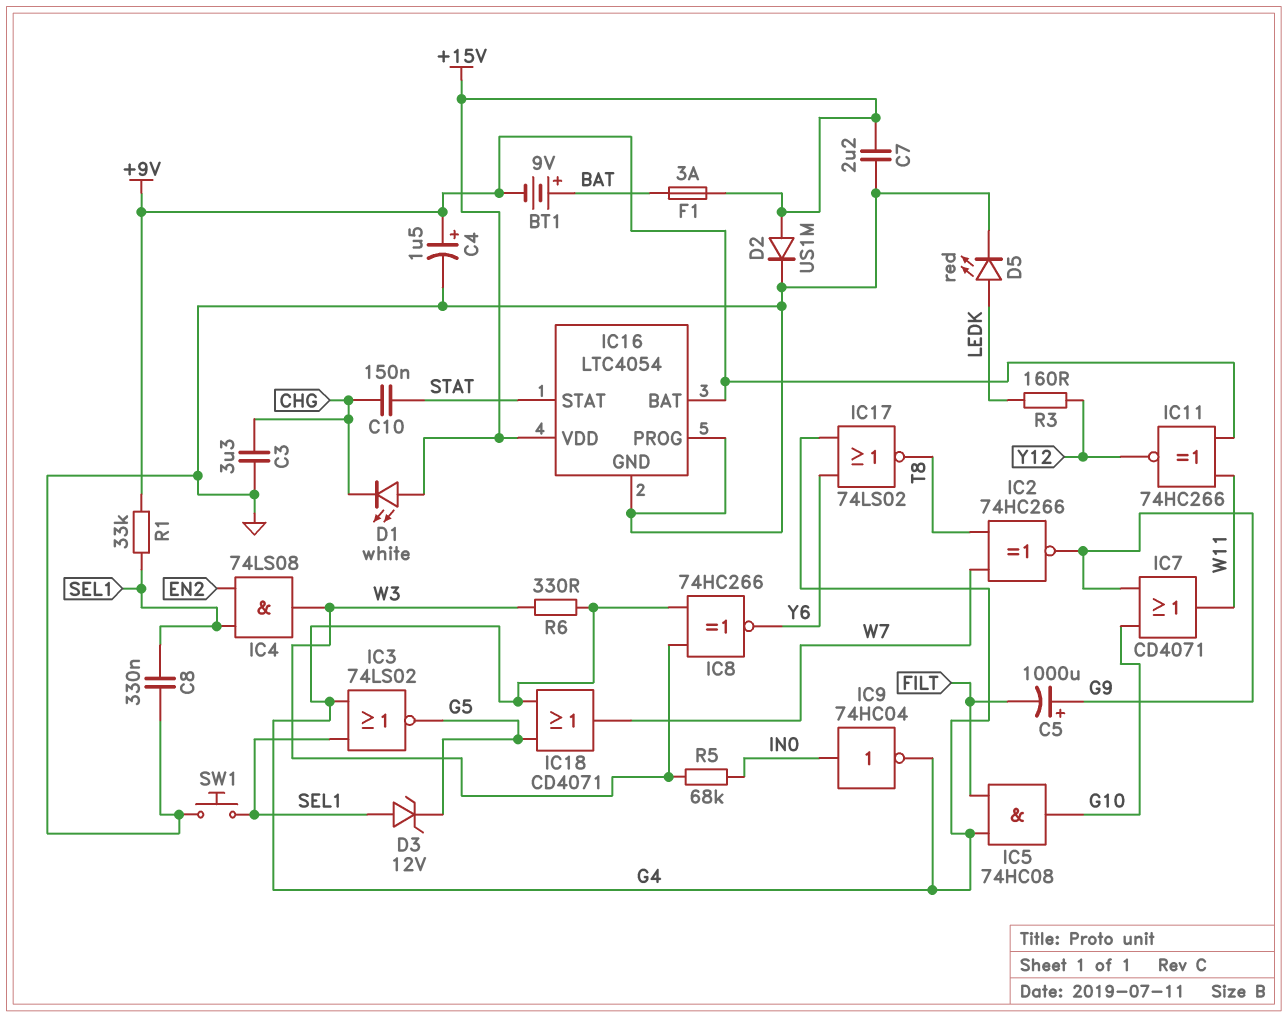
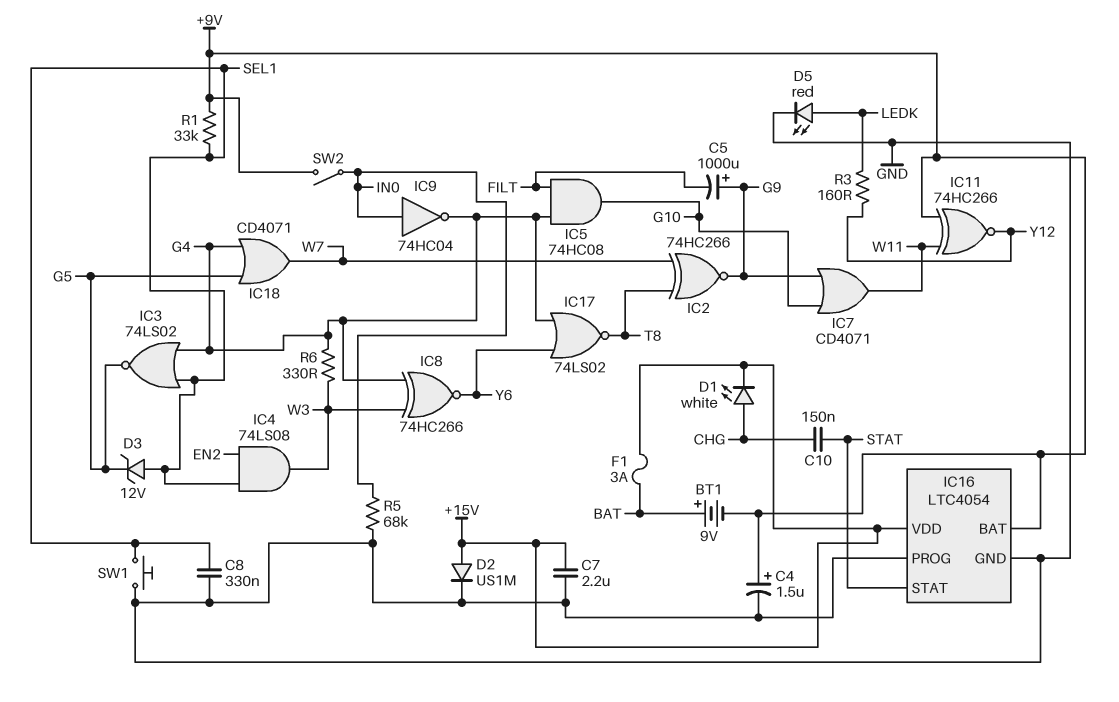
C3: 3.3uF (CHG, GND) -> none
D1: LED white (A +15V, K CHG) -> LED white (A CHG, K +15V)
R5: 68k (IN0, W3) -> 68k (GND, IN0)
SW2: none -> switch (+9V, IN0)

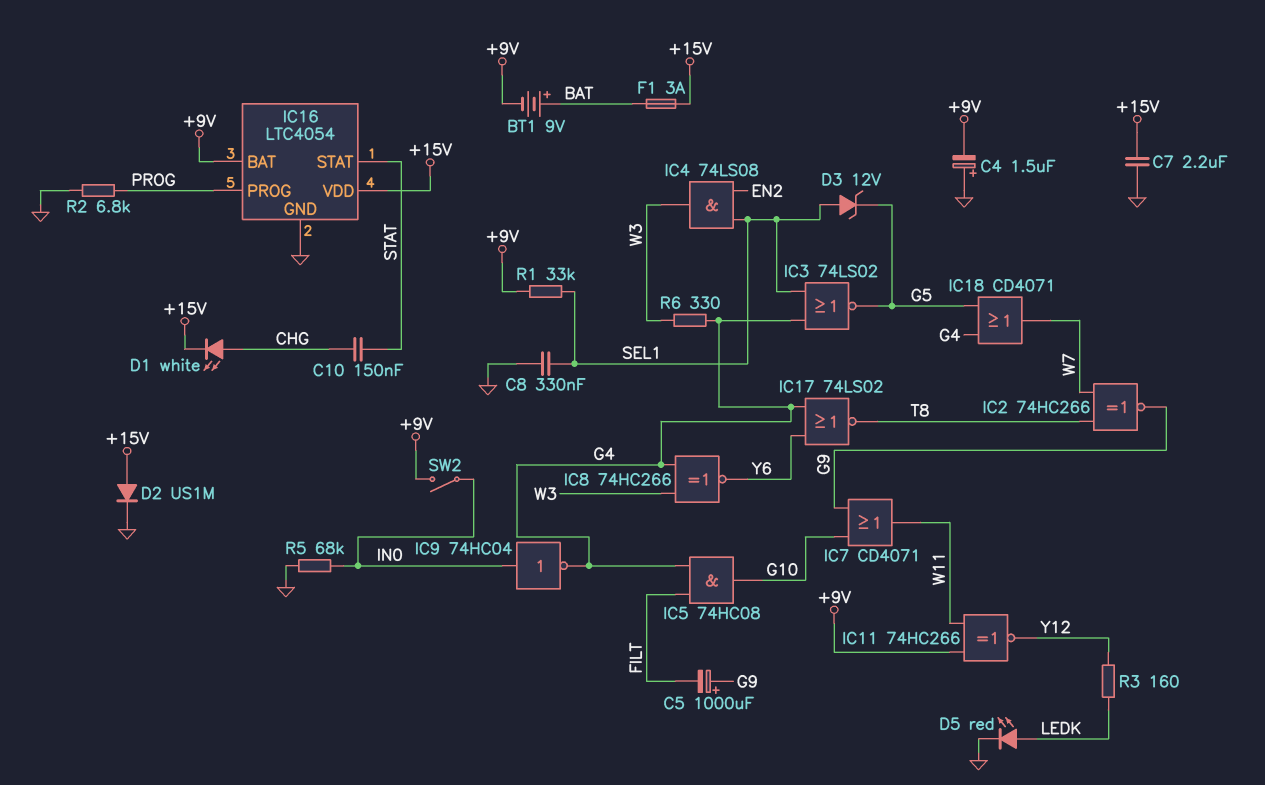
C4: 1.5uF (plus +9V, minus GND) -> 1.5uF (plus GND, minus +9V)
IC16 pin PROG: GND -> PROG
R2: none -> 6.8k (GND, PROG)
SW1: button (GND, SEL1) -> none

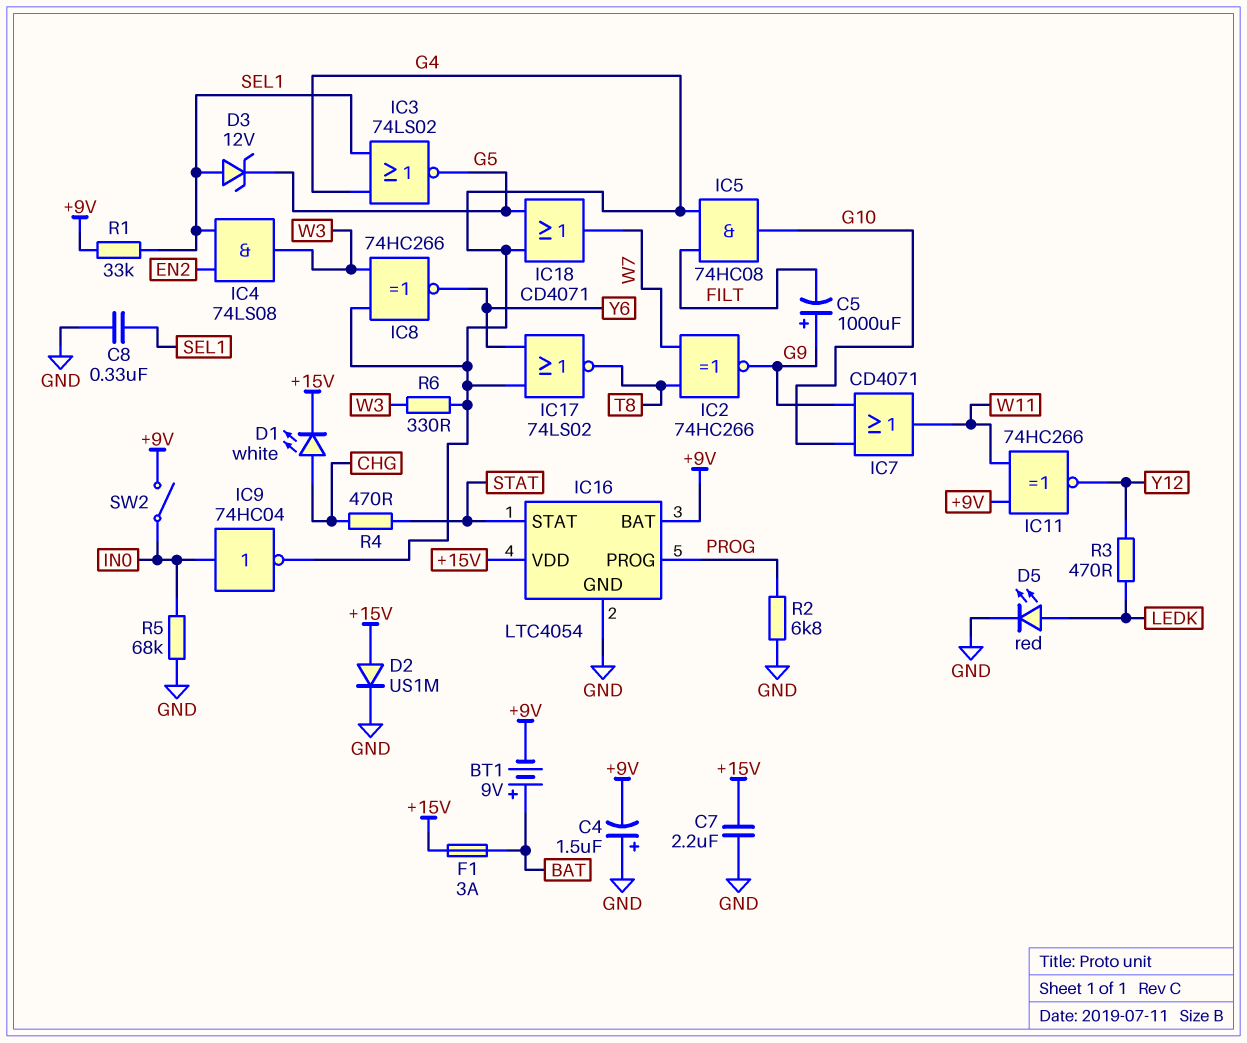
C10: 150nF (CHG, STAT) -> none
R3: 160 (LEDK, Y12) -> 470 (LEDK, Y12)
R4: none -> 470 (CHG, STAT)

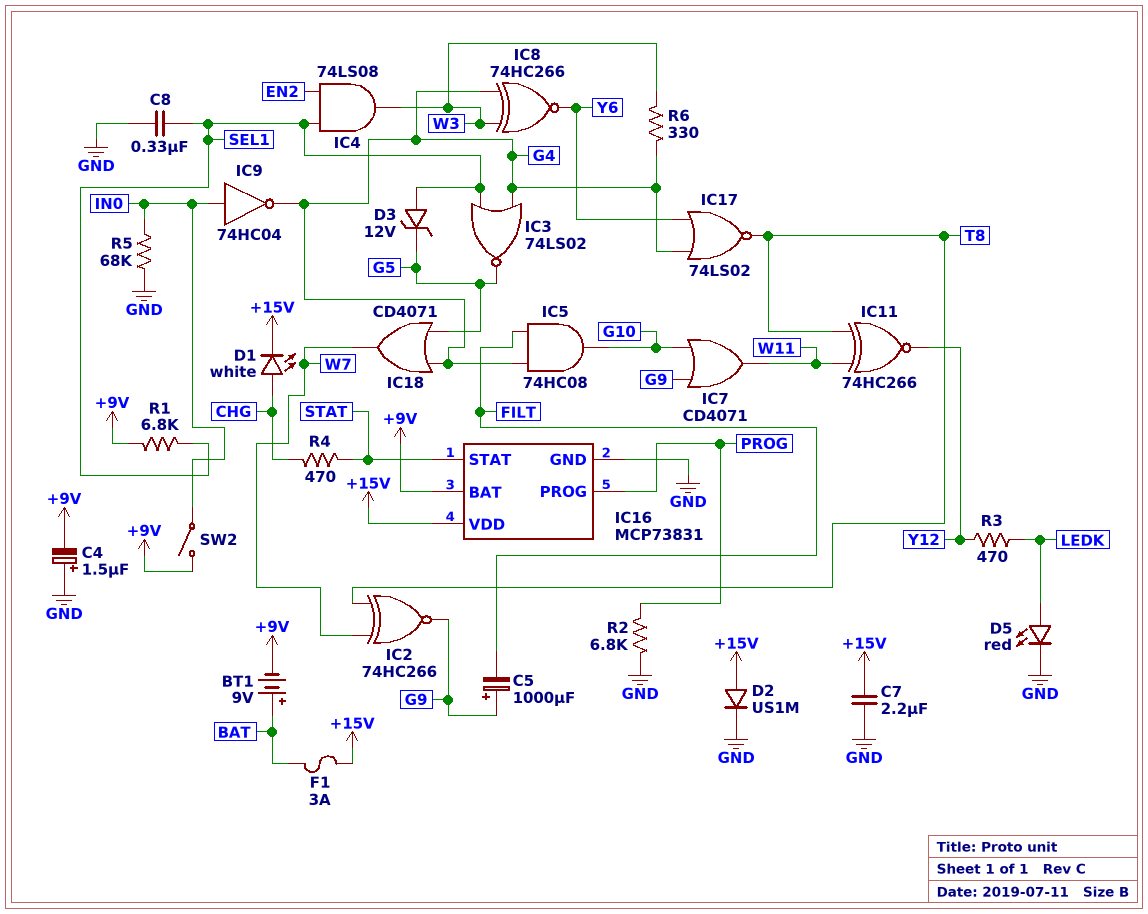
IC11: XNOR 74HC266 (in +9V, in W11, out Y12) -> XNOR 74HC266 (in T8, in W11, out Y12)
IC16: LTC4054 -> MCP73831
R1: 33k (+9V, SEL1) -> 6.8k (+9V, SEL1)

